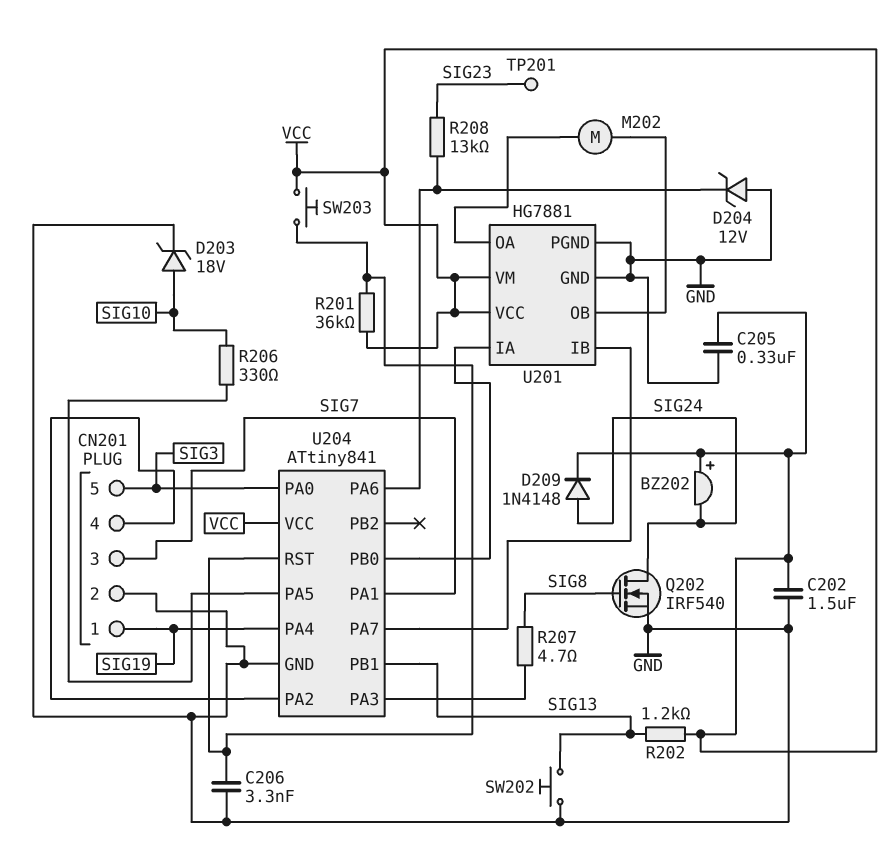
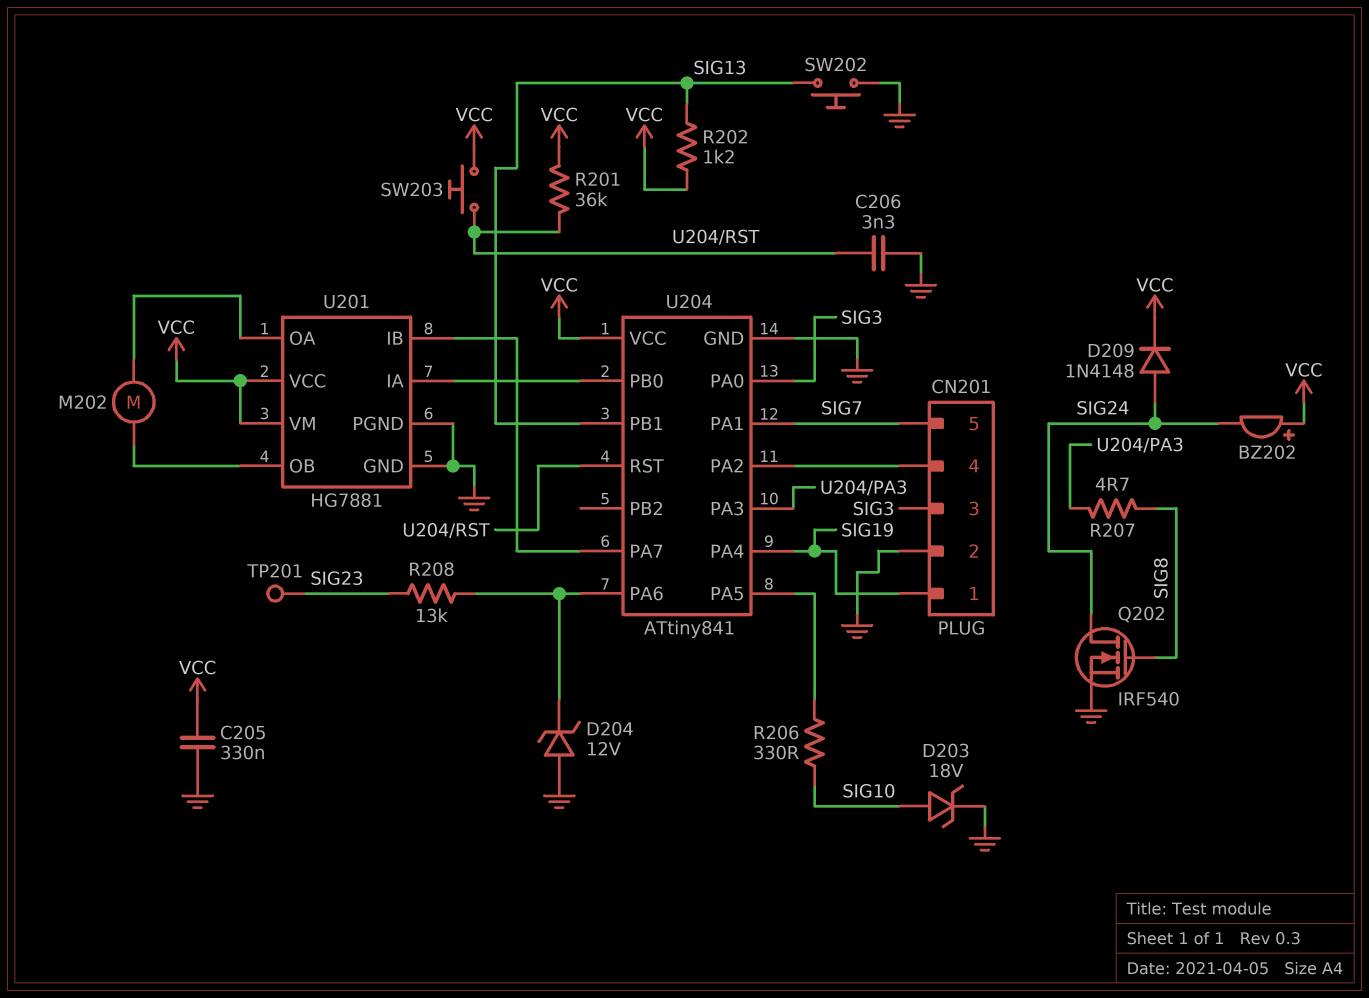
C202: 1.5uF (GND, VCC) -> none
CN201 pin 3: SIG7 -> SIG3
CN201 pin 5: SIG3 -> SIG7

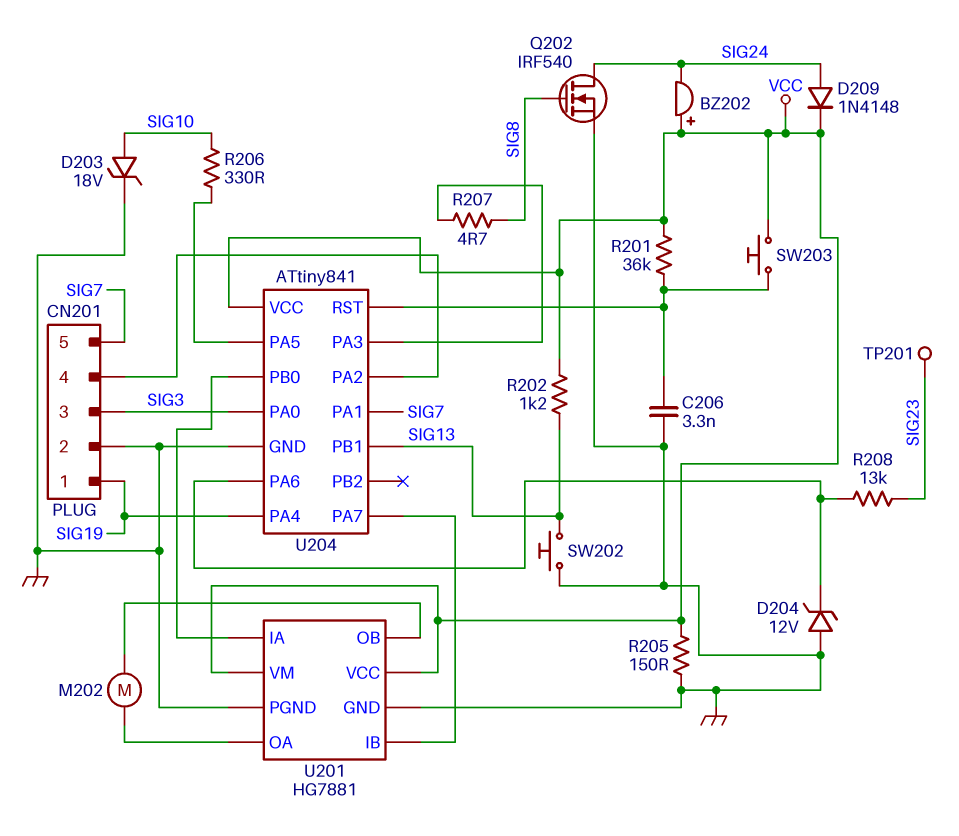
C205: 330nF (GND, VCC) -> none
R205: none -> 150 (GND, VCC)

